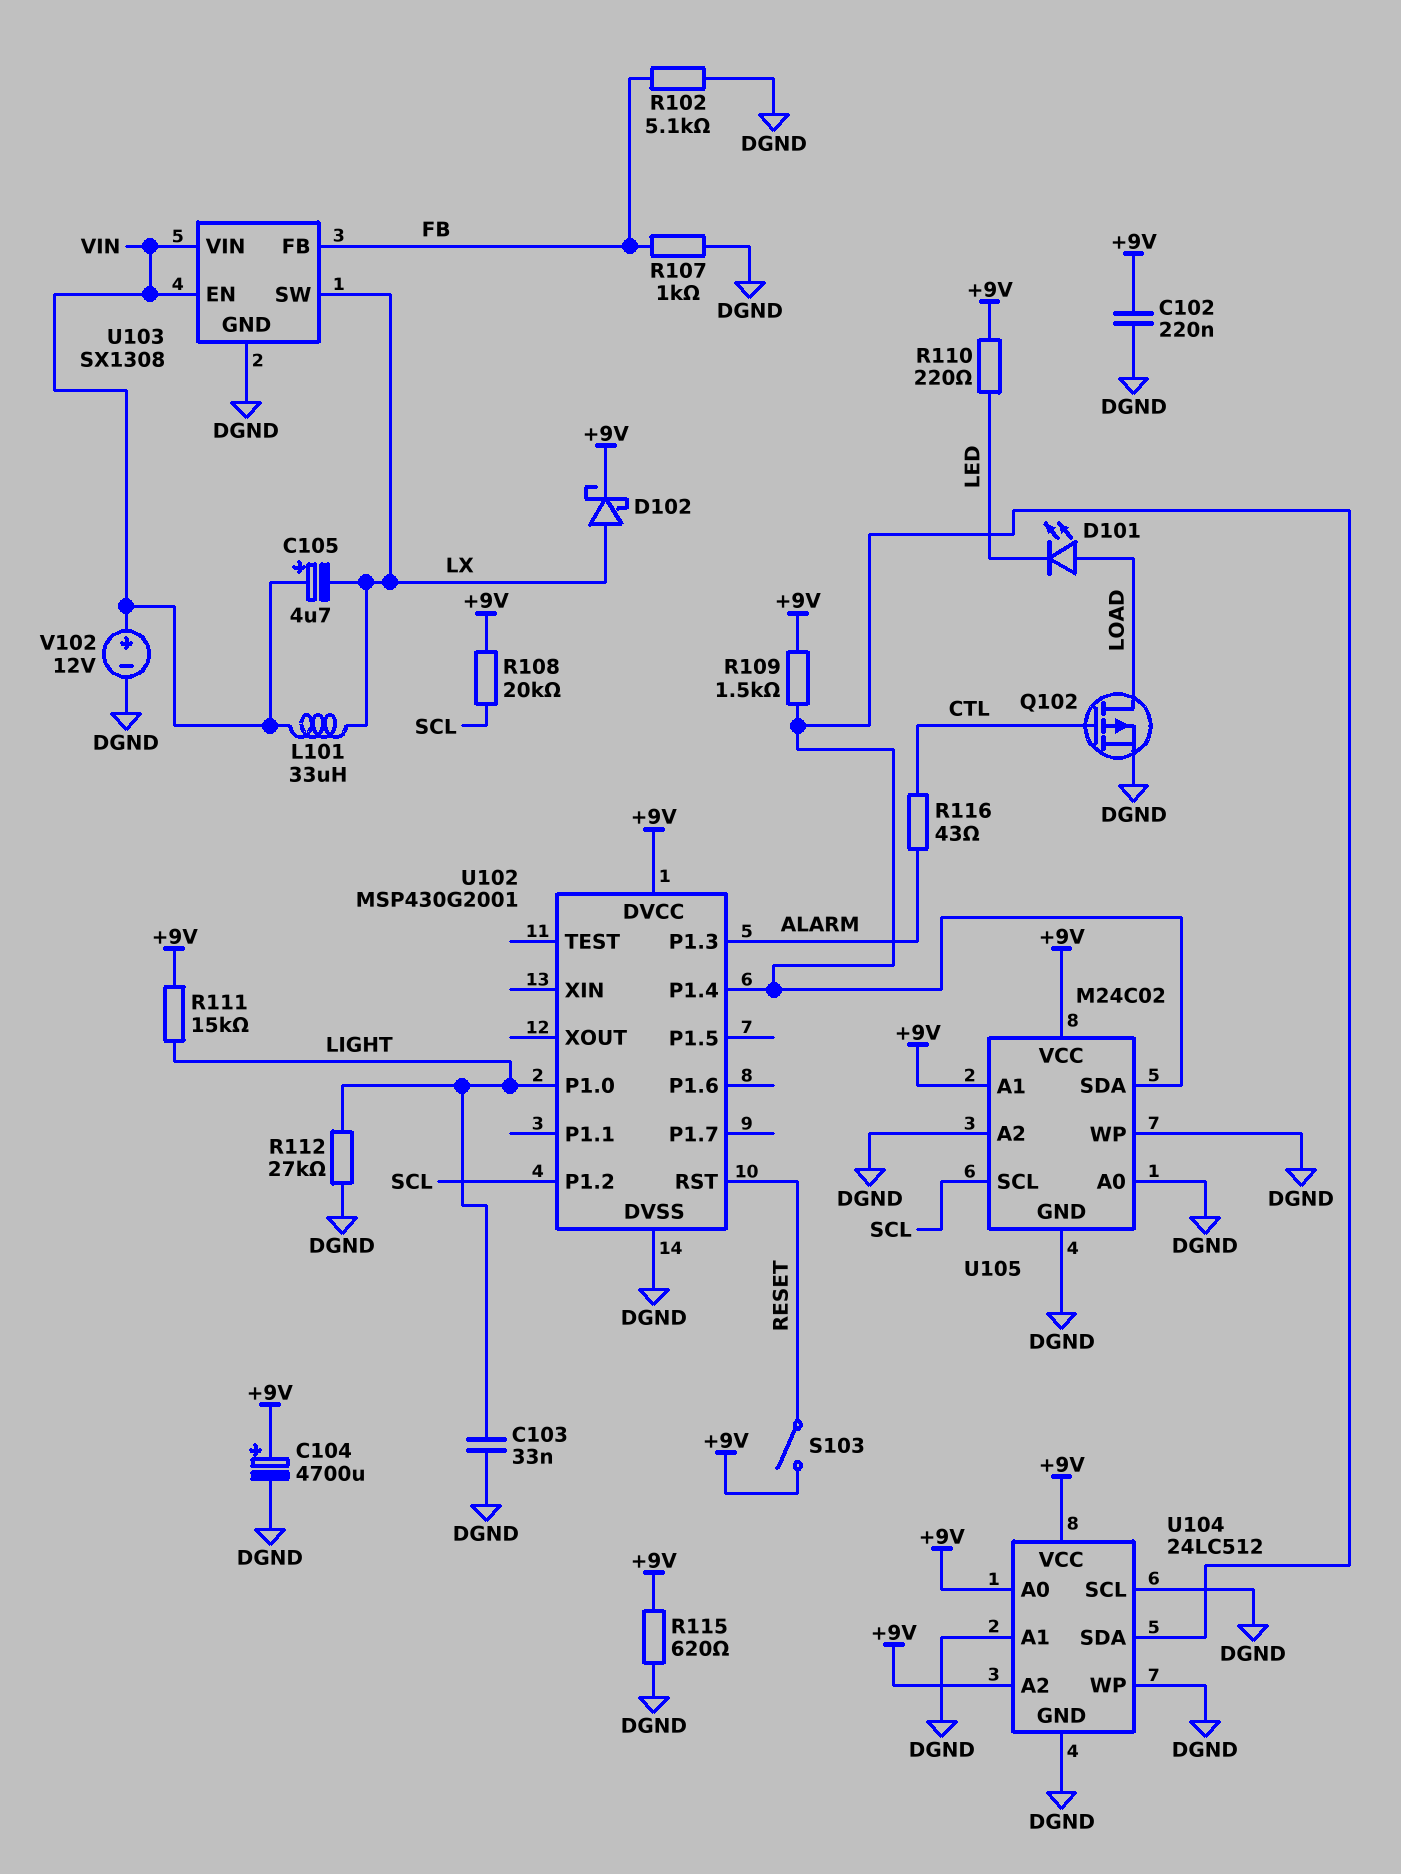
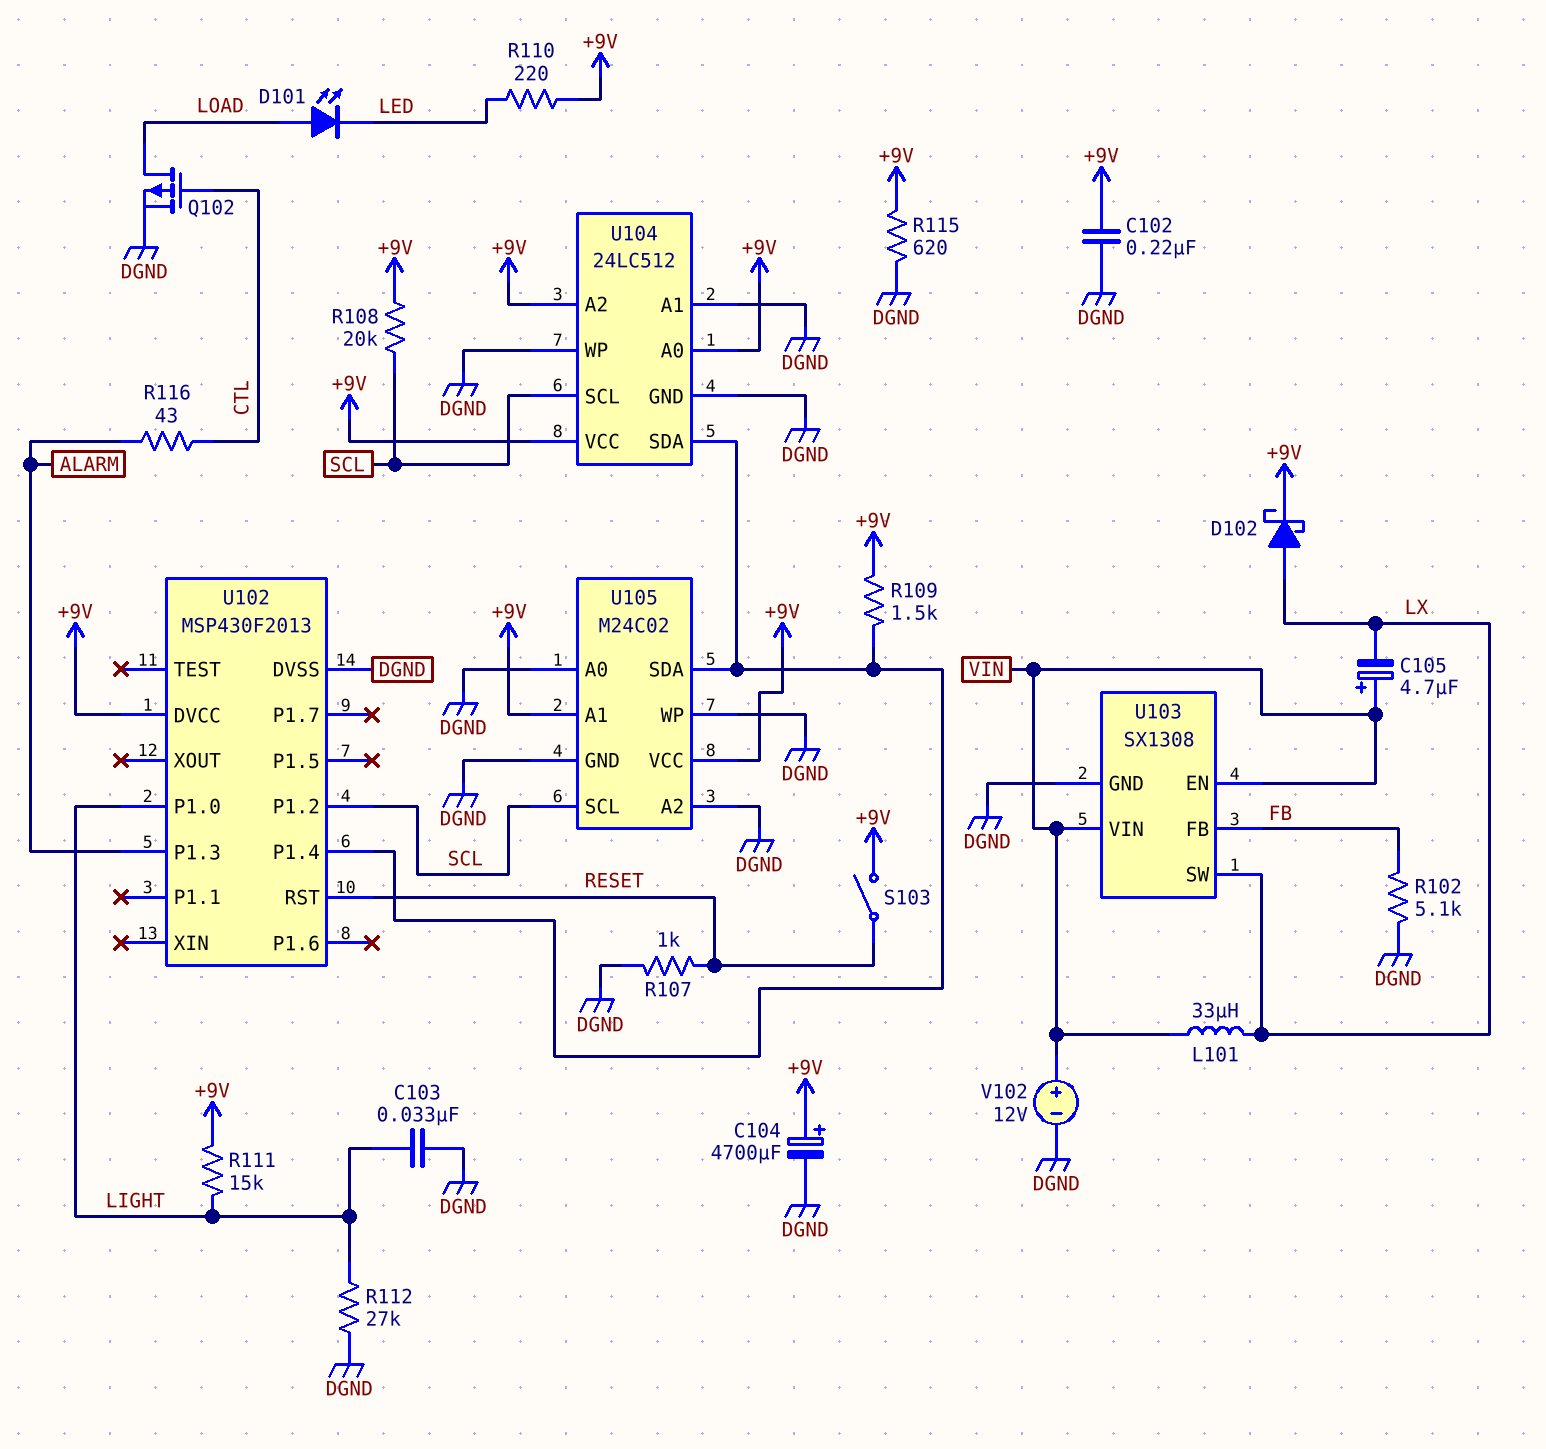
R107: 1k (DGND, FB) -> 1k (DGND, RESET)
U102: MSP430G2001 -> MSP430F2013
U104 pin SCL: DGND -> SCL

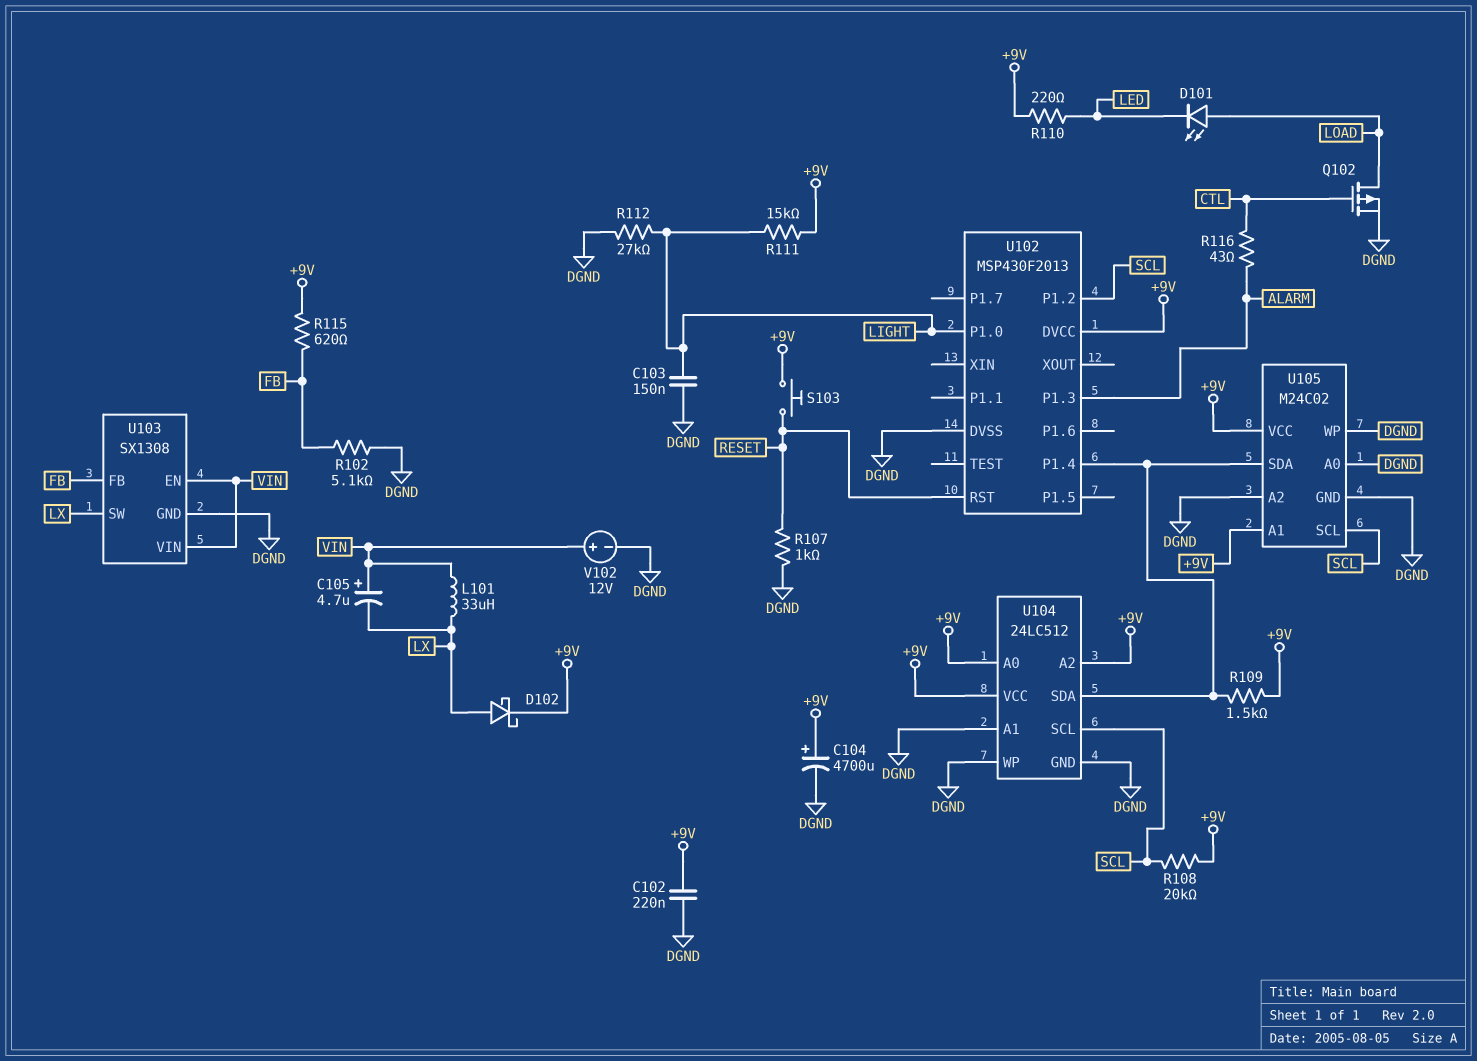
C103: 33nF (DGND, LIGHT) -> 150nF (DGND, LIGHT)
R115: 620 (+9V, DGND) -> 620 (+9V, FB)
S103: switch (+9V, RESET) -> button (+9V, RESET)

